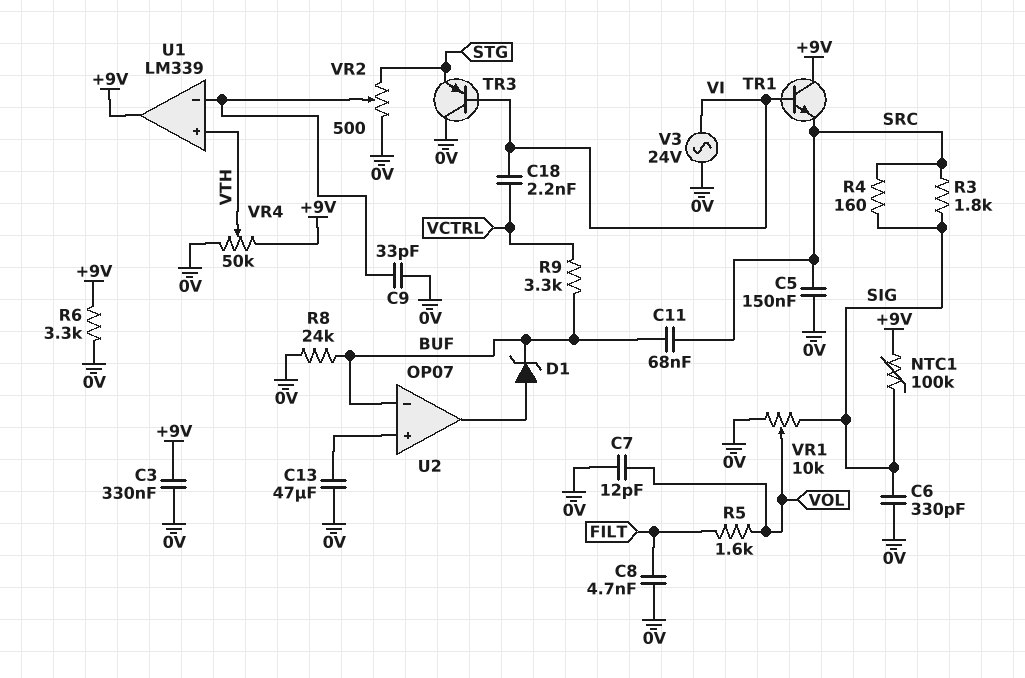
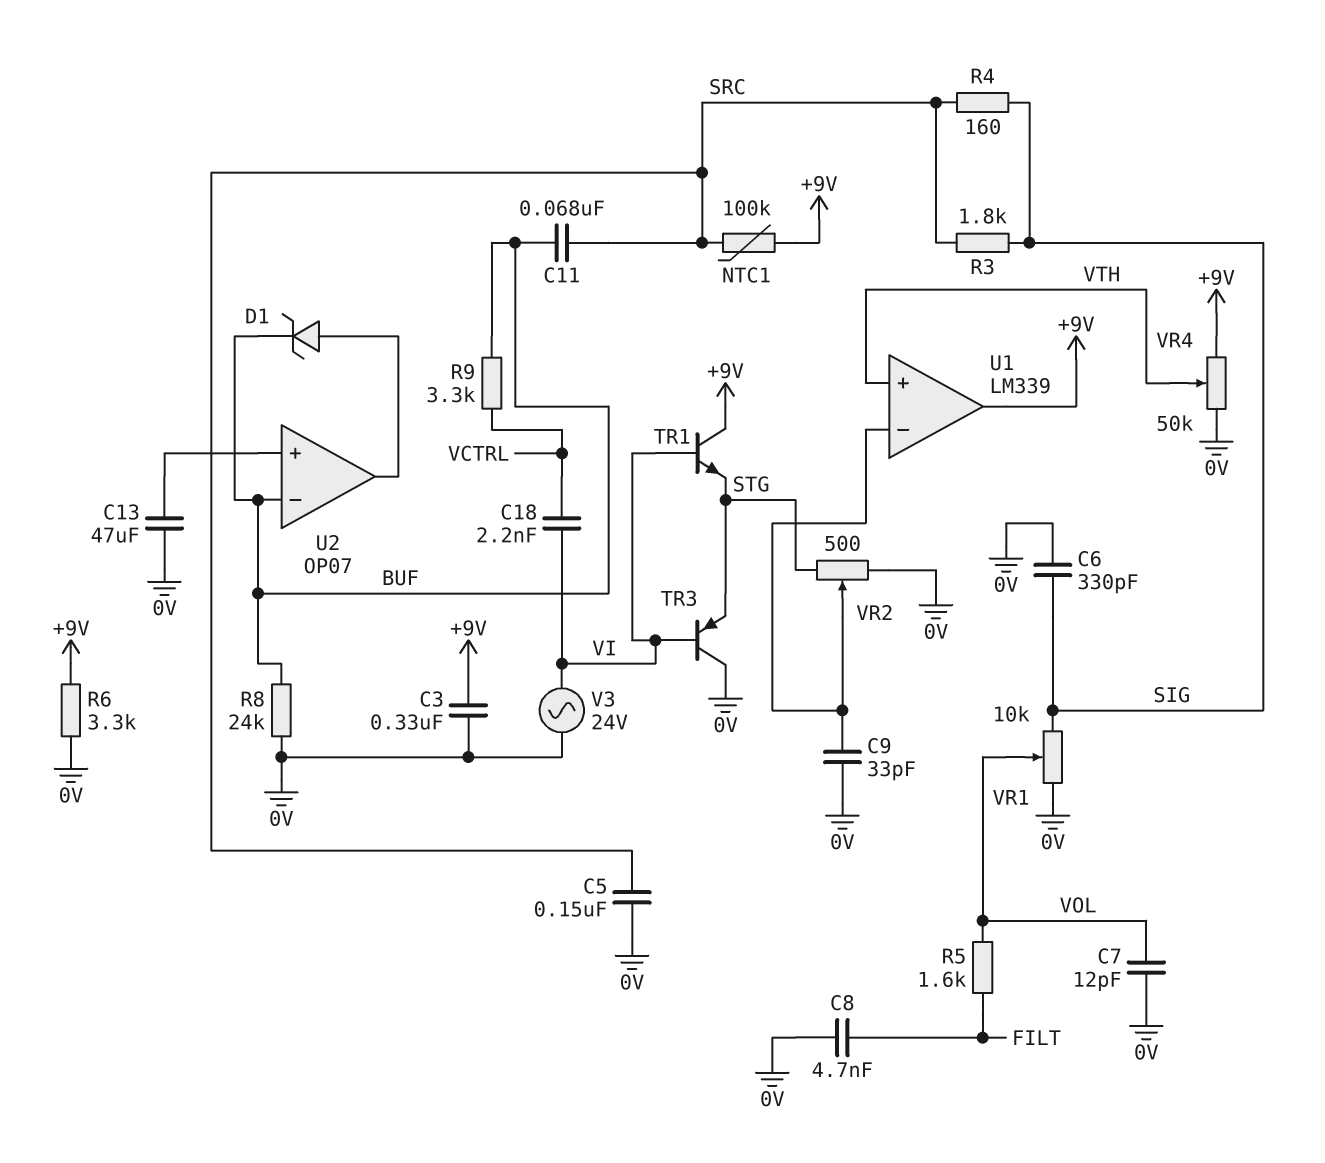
NTC1: 100k (+9V, SIG) -> 100k (+9V, SRC)
TR1: NPN (B VI, C +9V, E SRC) -> NPN (B VI, C +9V, E STG)

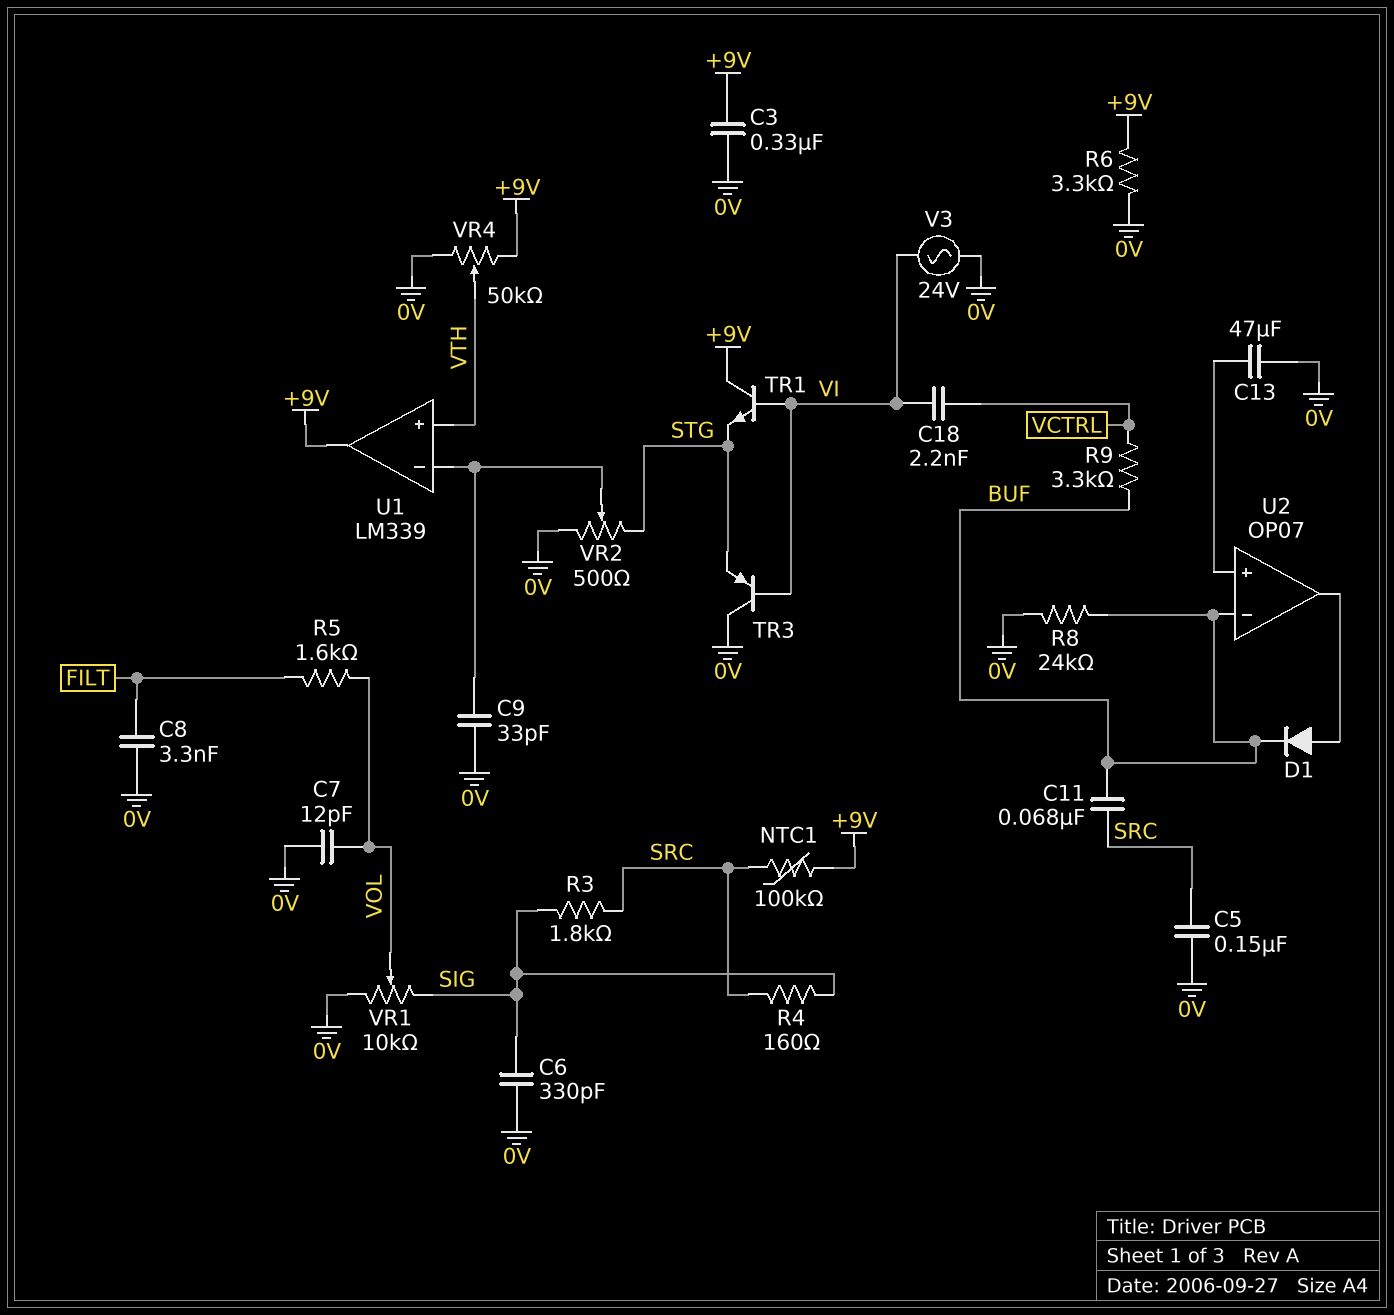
C8: 4.7nF (0V, FILT) -> 3.3nF (0V, FILT)
D1: zener (A U2/out, K BUF) -> diode (A U2/out, K BUF)

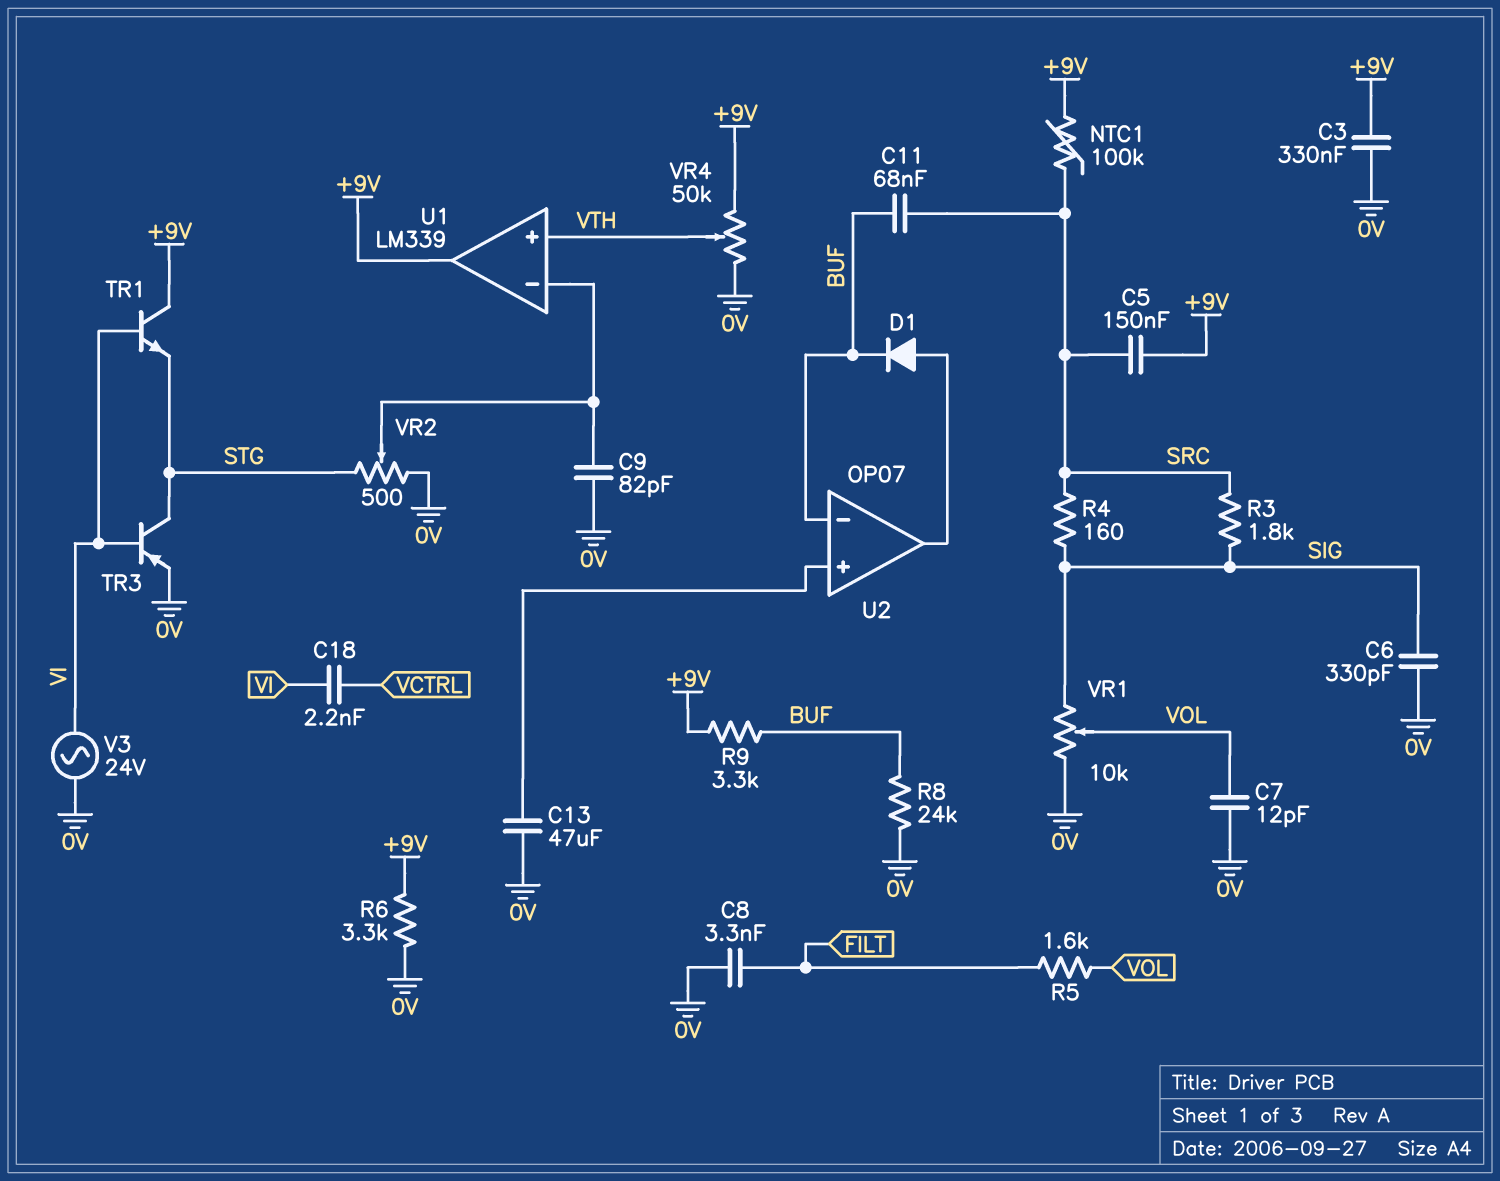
C5: 150nF (0V, SRC) -> 150nF (+9V, SRC)
C9: 33pF (0V, U1/in-) -> 82pF (0V, U1/in-)
R9: 3.3k (BUF, VCTRL) -> 3.3k (+9V, BUF)
TR3: PNP (B VI, C 0V, E STG) -> PNP (B VI, C STG, E 0V)

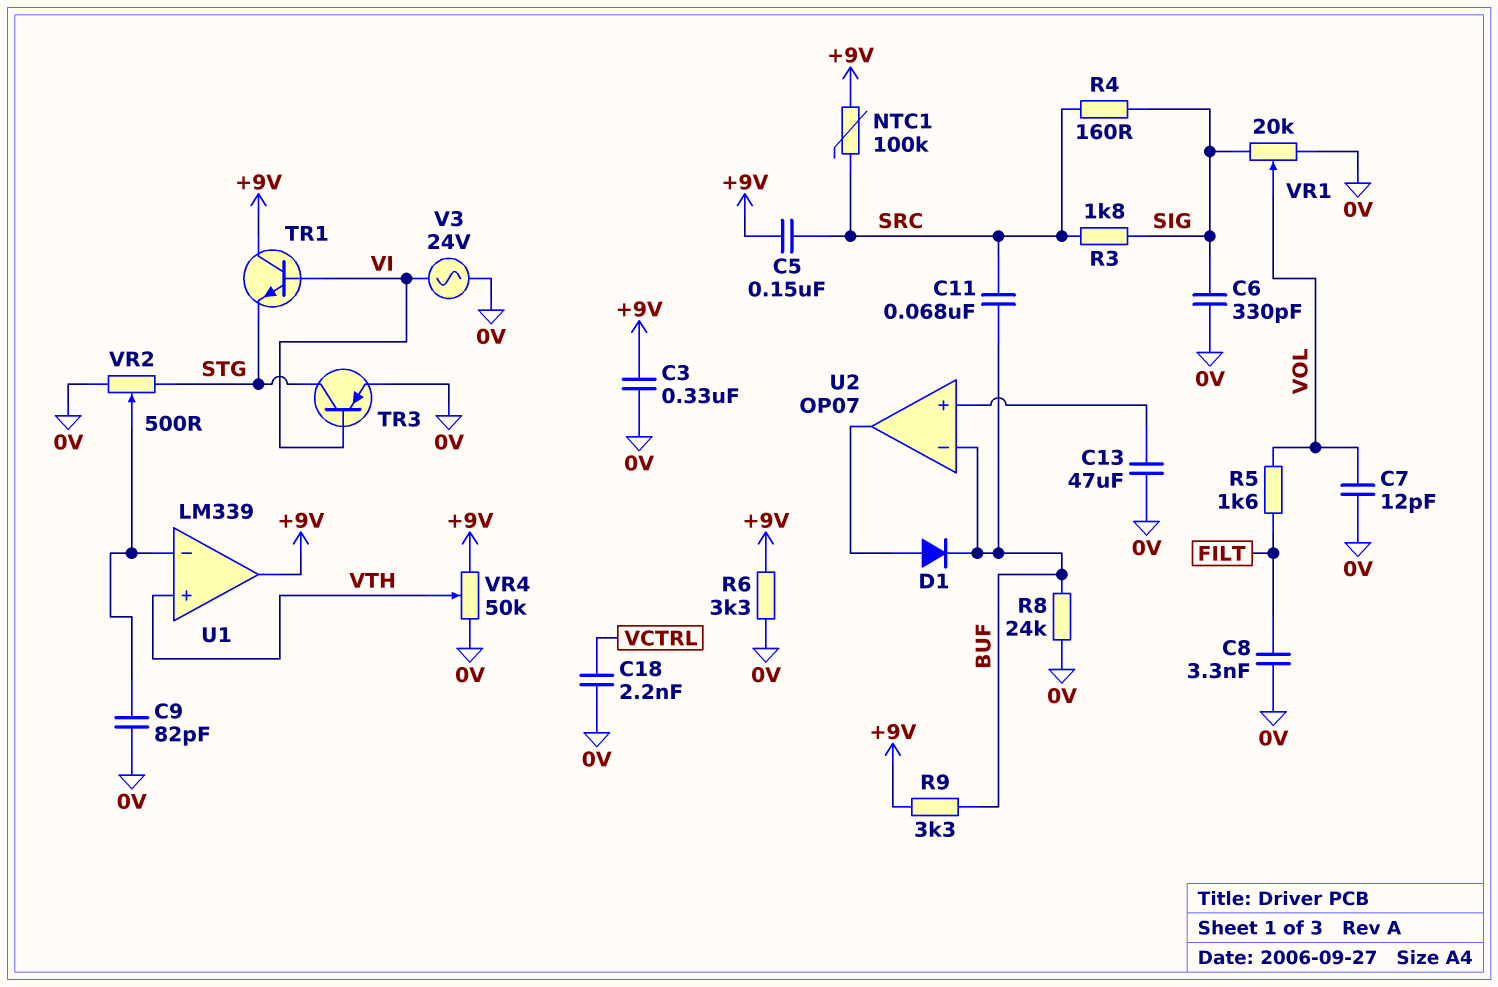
C18: 2.2nF (VCTRL, VI) -> 2.2nF (0V, VCTRL)
VR1: 10k (0V, SIG, wiper VOL) -> 20k (0V, SIG, wiper VOL)

